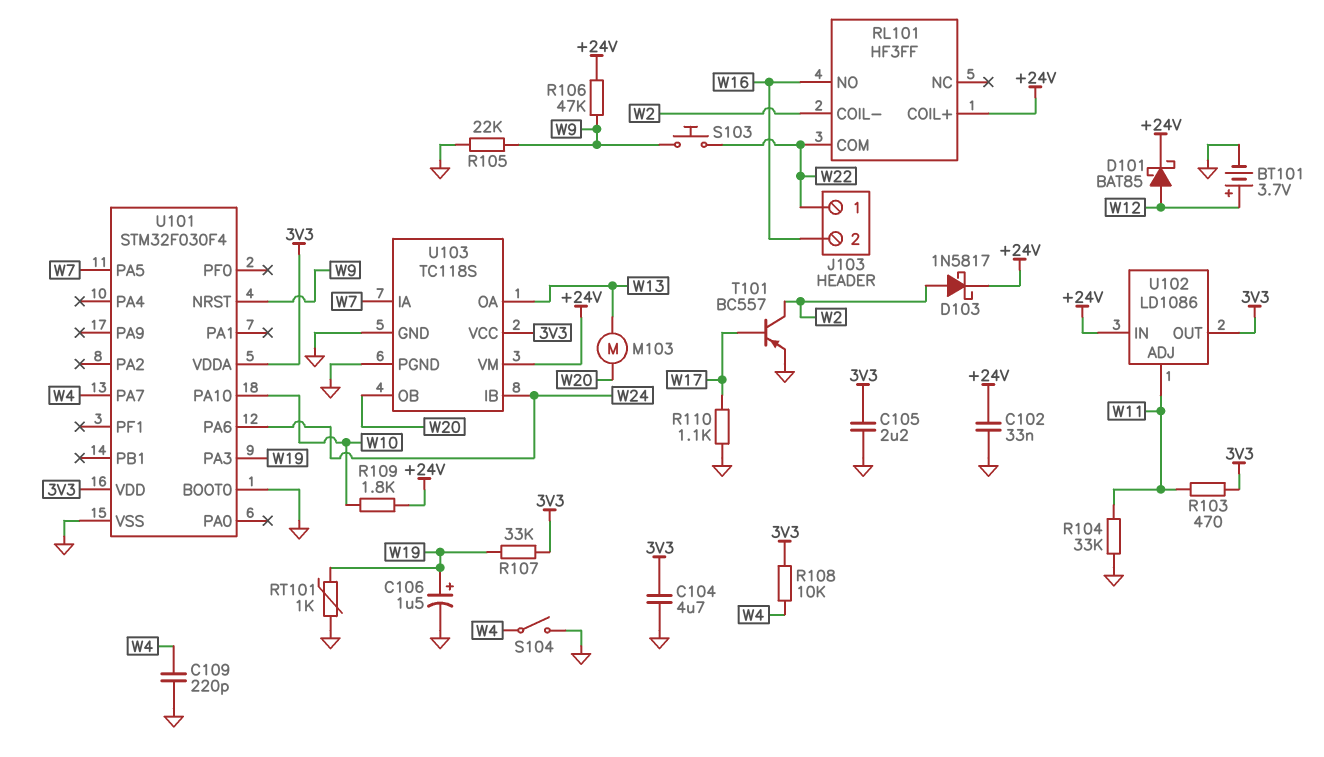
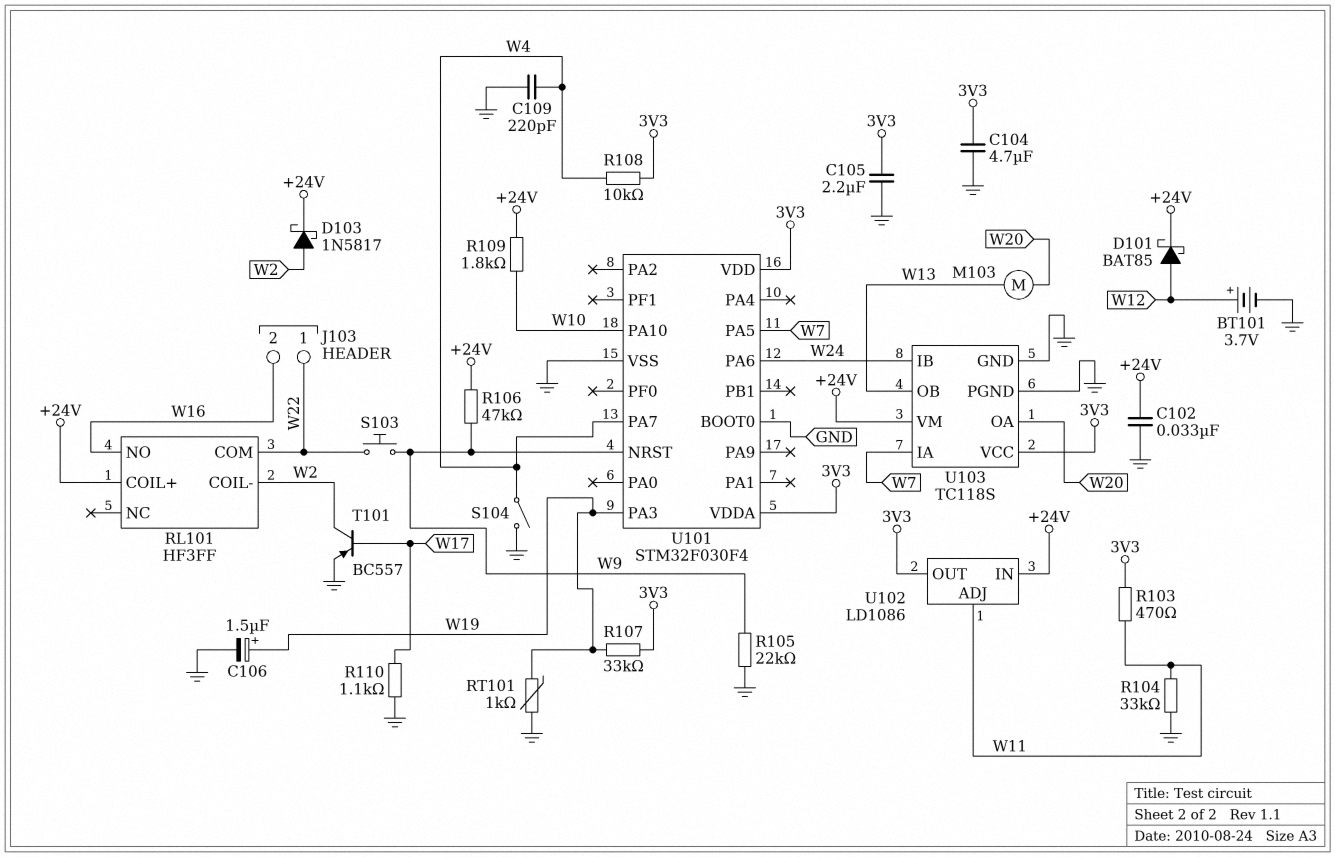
U103 pin OA: W13 -> W20
U103 pin OB: W20 -> W13

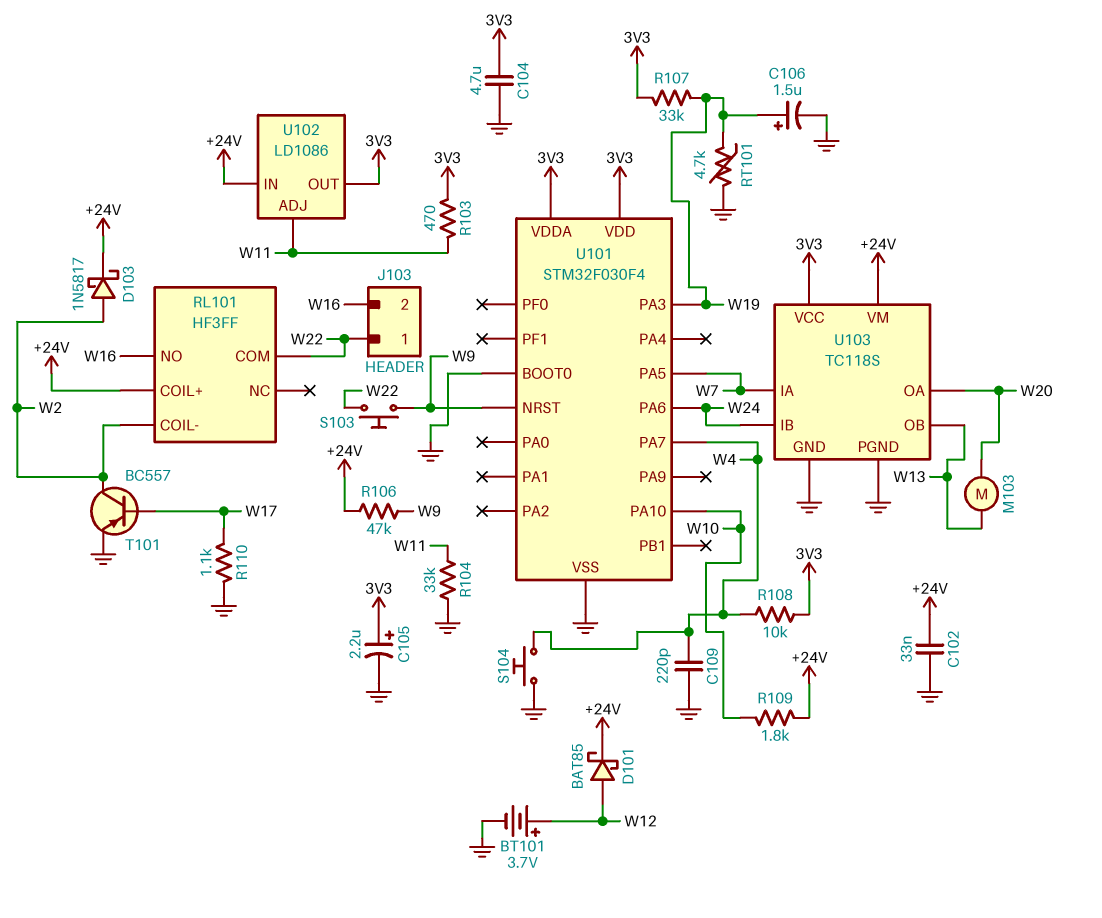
C105: 2.2uF (3V3, GND) -> 2.2uF (plus 3V3, minus GND)
R105: 22k (GND, W9) -> none
RT101: 1k (GND, W19) -> 4.7k (GND, W19)
S104: switch (GND, W4) -> button (GND, W4)

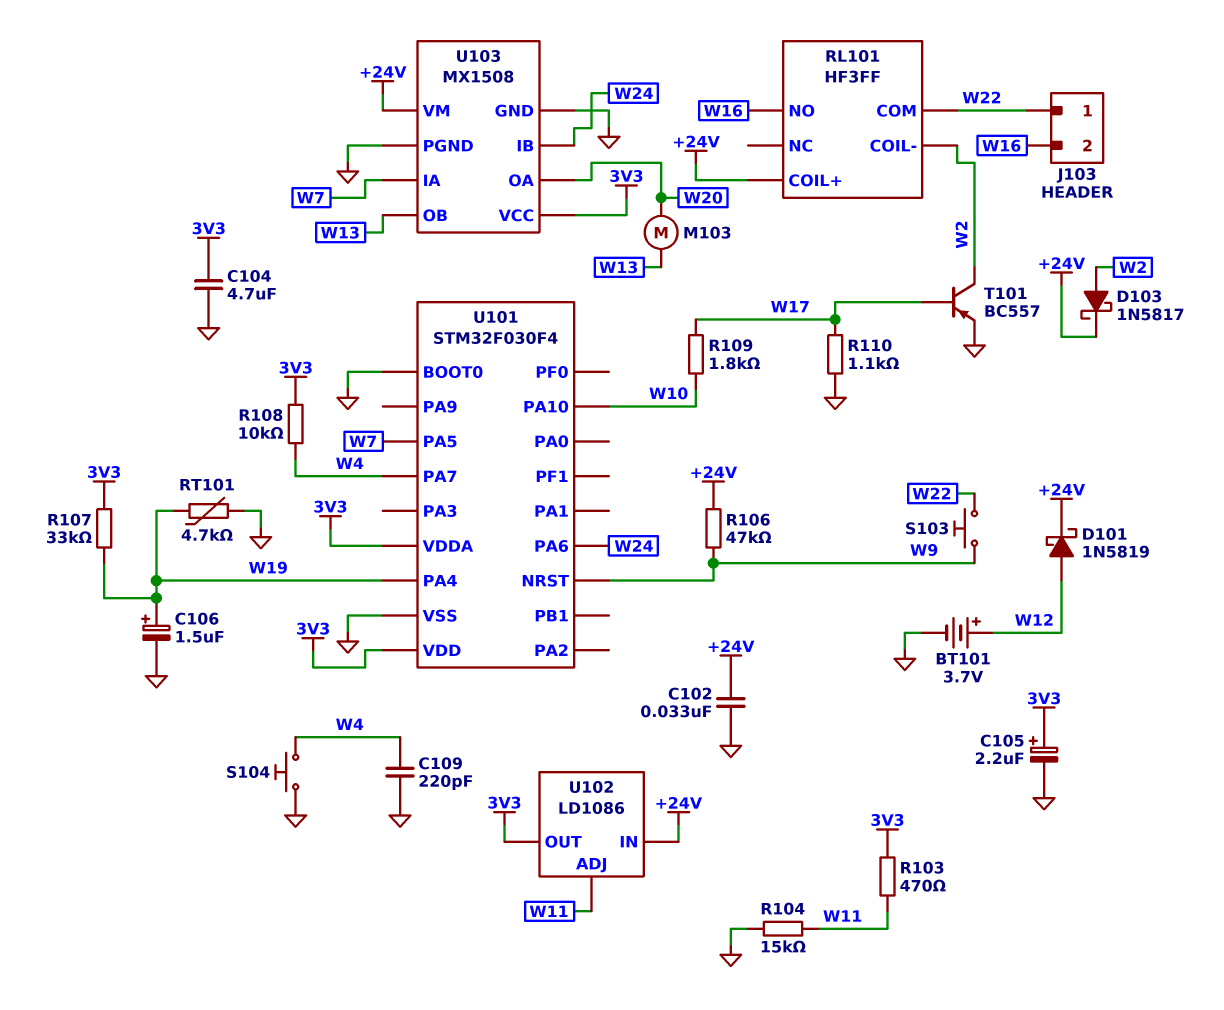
D101: schottky BAT85 (A W12, K +24V) -> schottky 1N5819 (A W12, K +24V)
R104: 33k (GND, W11) -> 15k (GND, W11)
R109: 1.8k (+24V, W10) -> 1.8k (W10, W17)
U101 pin PA3: W19 -> none
U101 pin PA4: none -> W19
U103: TC118S -> MX1508

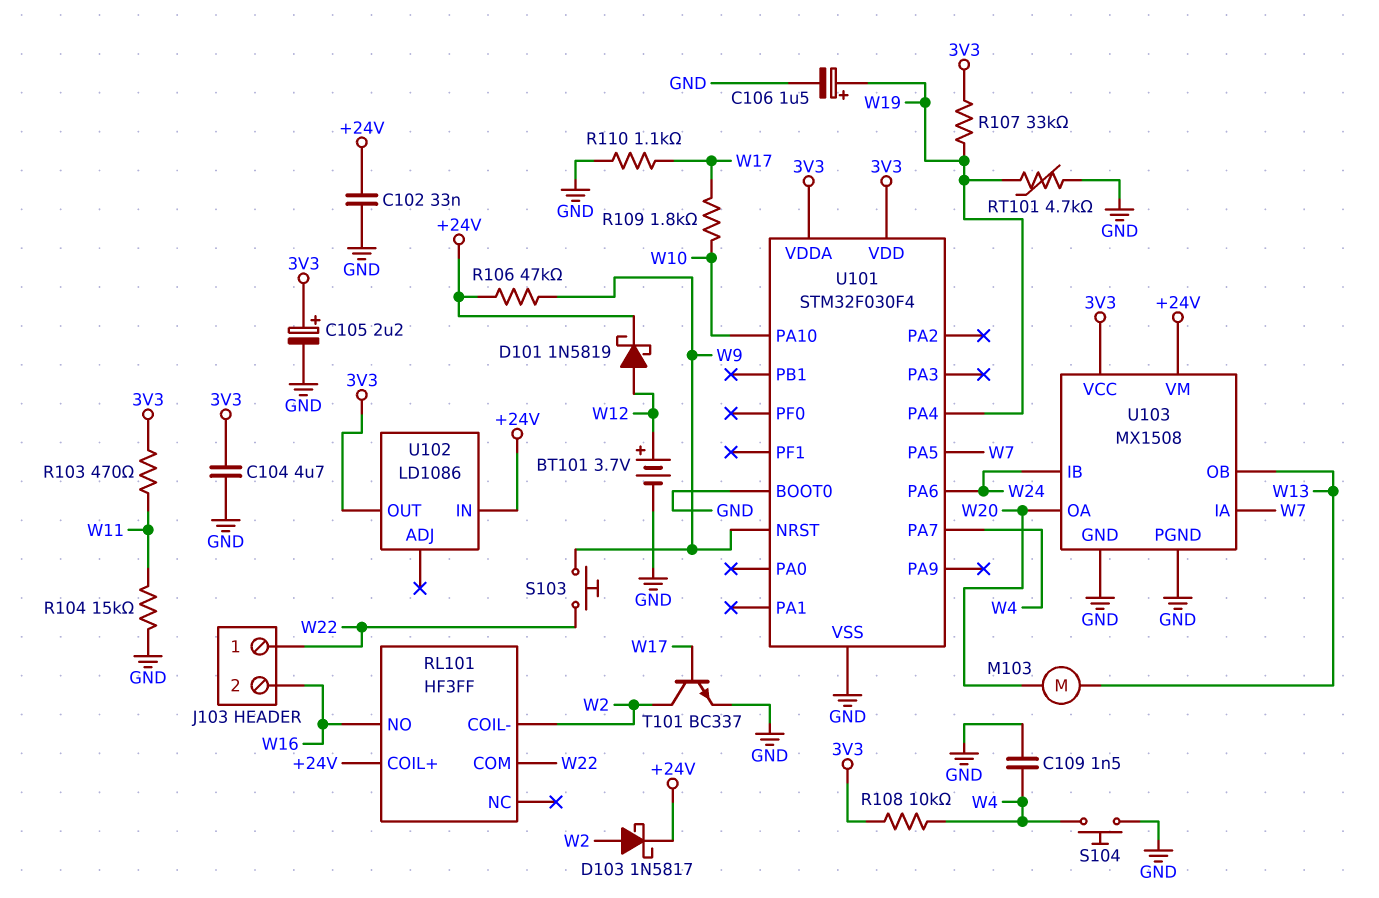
C109: 220pF (GND, W4) -> 1.5nF (GND, W4)
T101: PNP BC557 (B W17, C W2, E GND) -> NPN BC337 (B W17, C W2, E GND)
U102 pin ADJ: W11 -> none

